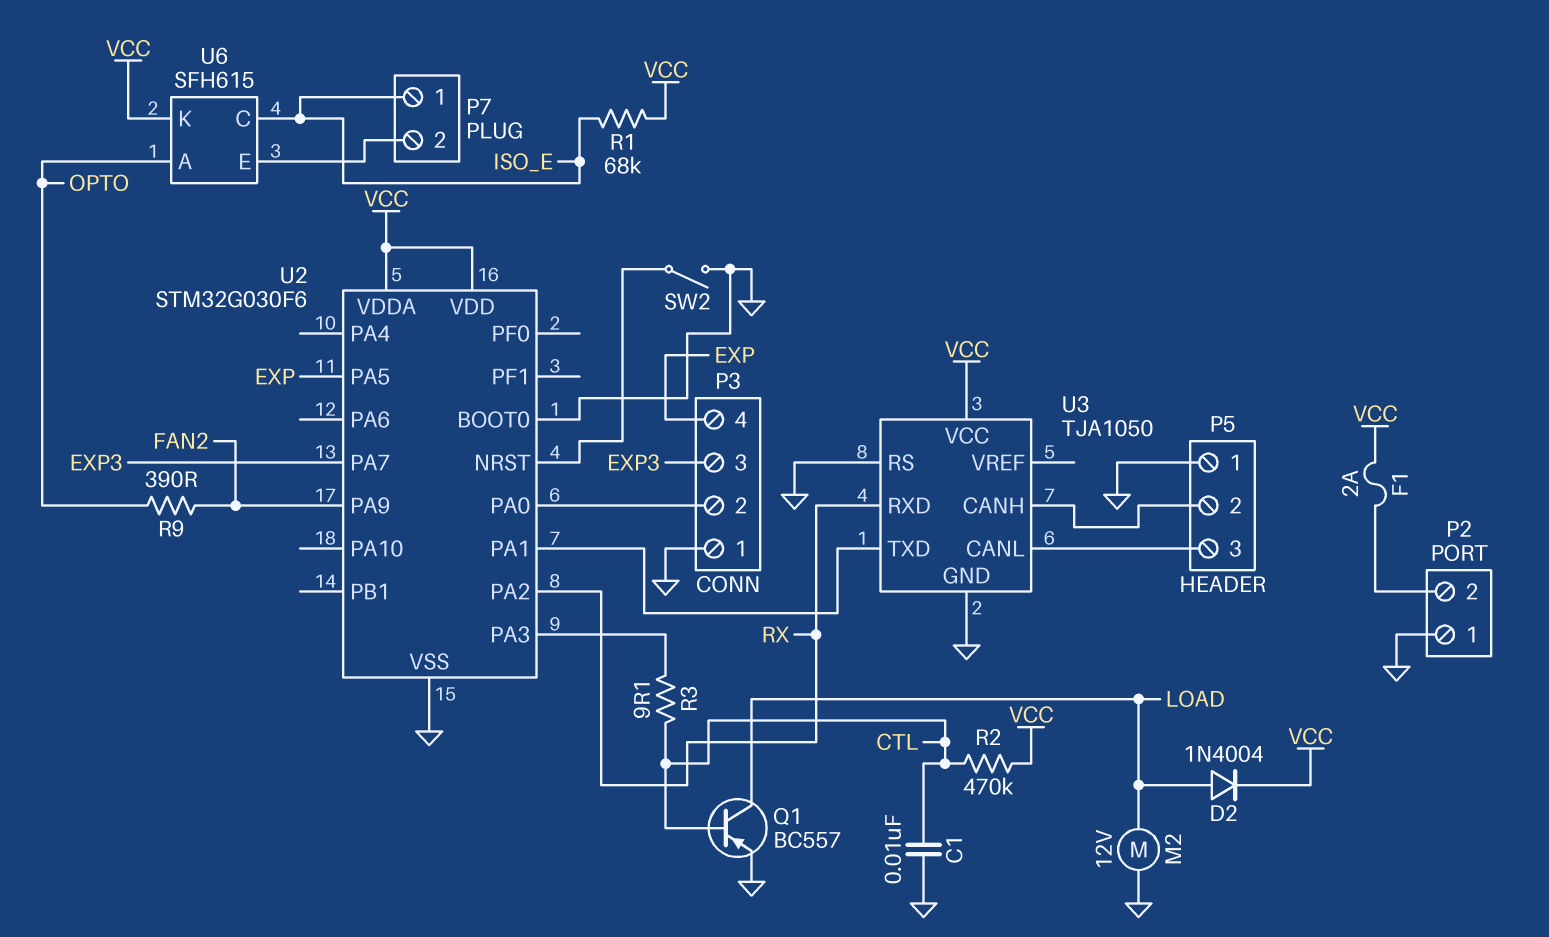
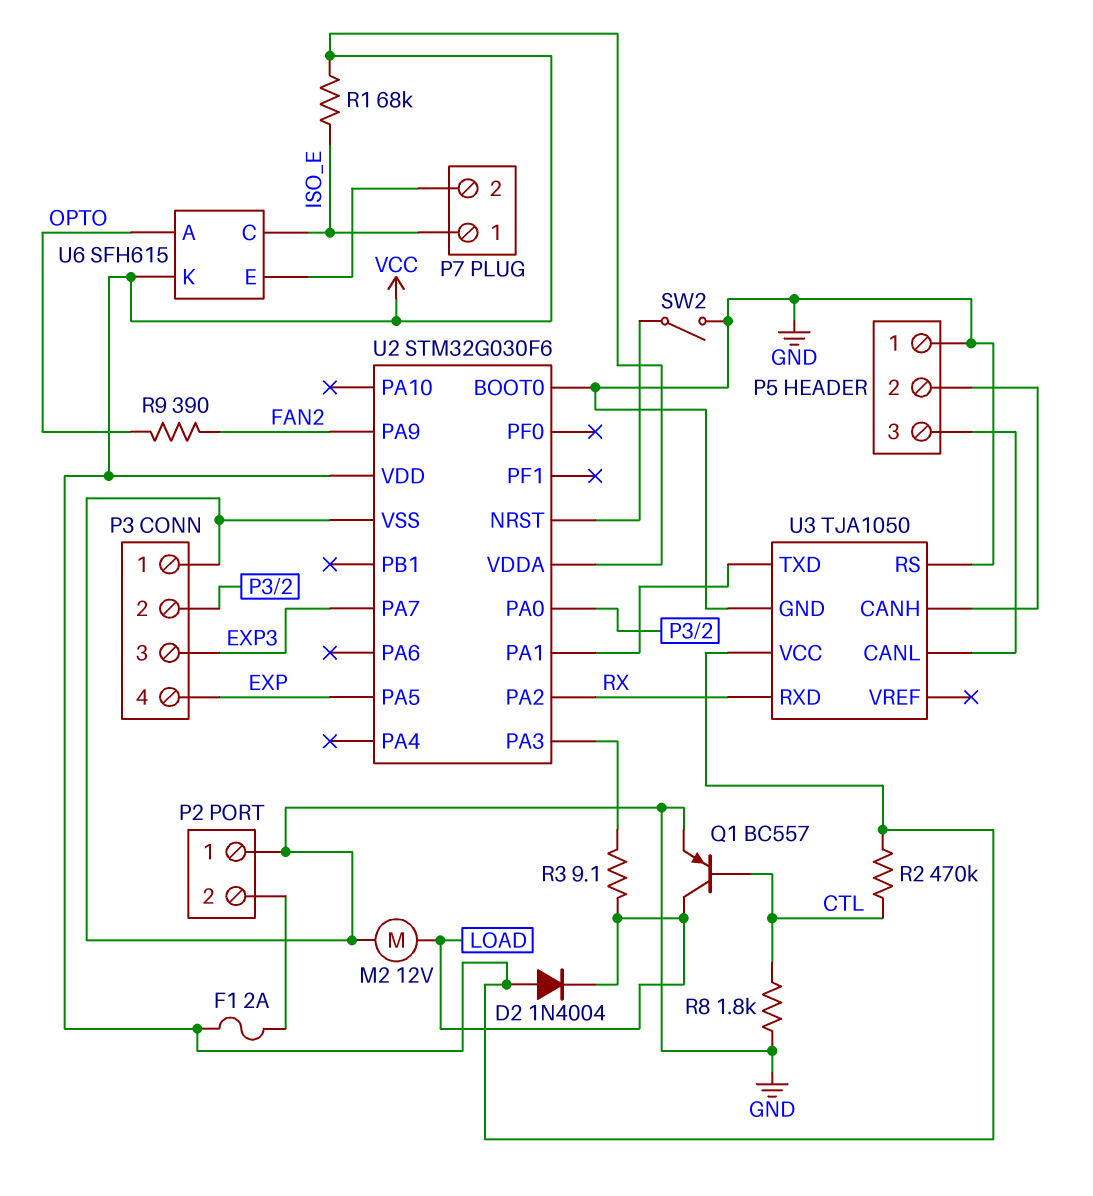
C1: 10nF (CTL, GND) -> none
D2: diode 1N4004 (A LOAD, K VCC) -> diode 1N4004 (A VCC, K LOAD)
R3: 9.1 (CTL, U2/PA3) -> 9.1 (LOAD, U2/PA3)
R8: none -> 1.8k (CTL, GND)

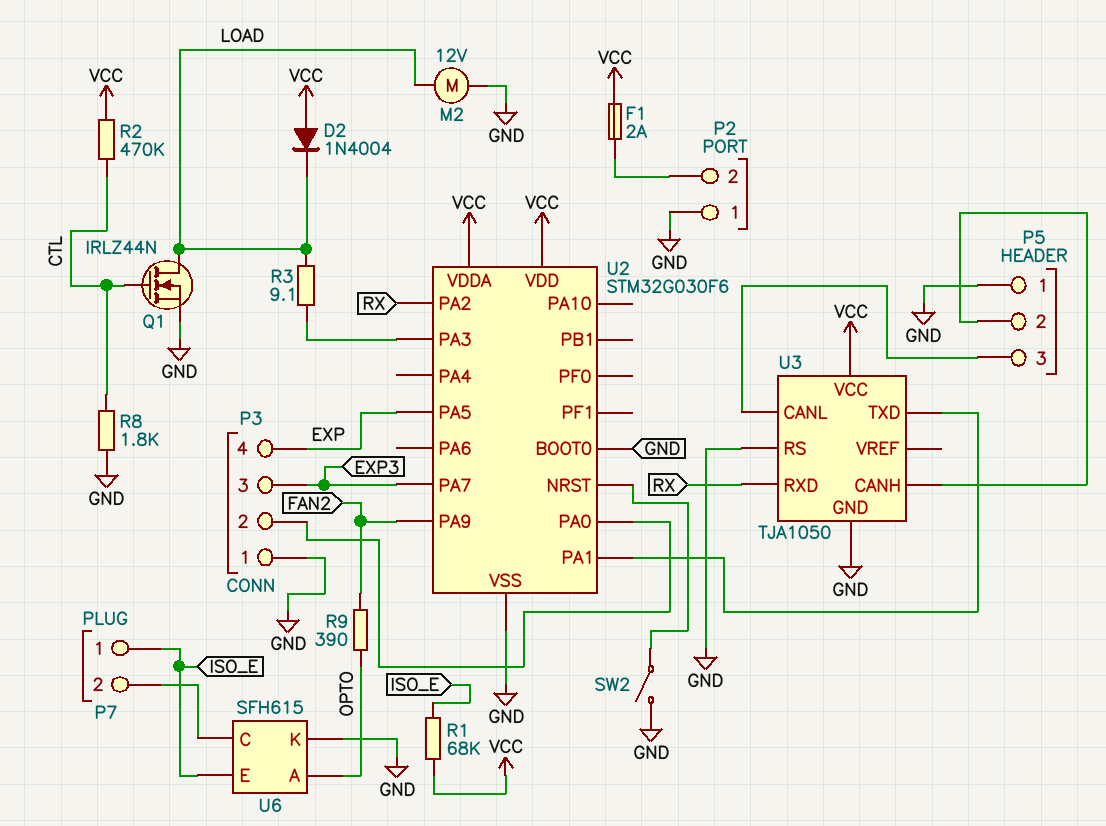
Q1: PNP BC557 (B CTL, C LOAD, E GND) -> NMOS IRLZ44N (G CTL, D LOAD, S GND)
U6 pin C: ISO_E -> P7/2
U6 pin E: P7/2 -> ISO_E
U6 pin K: VCC -> GND

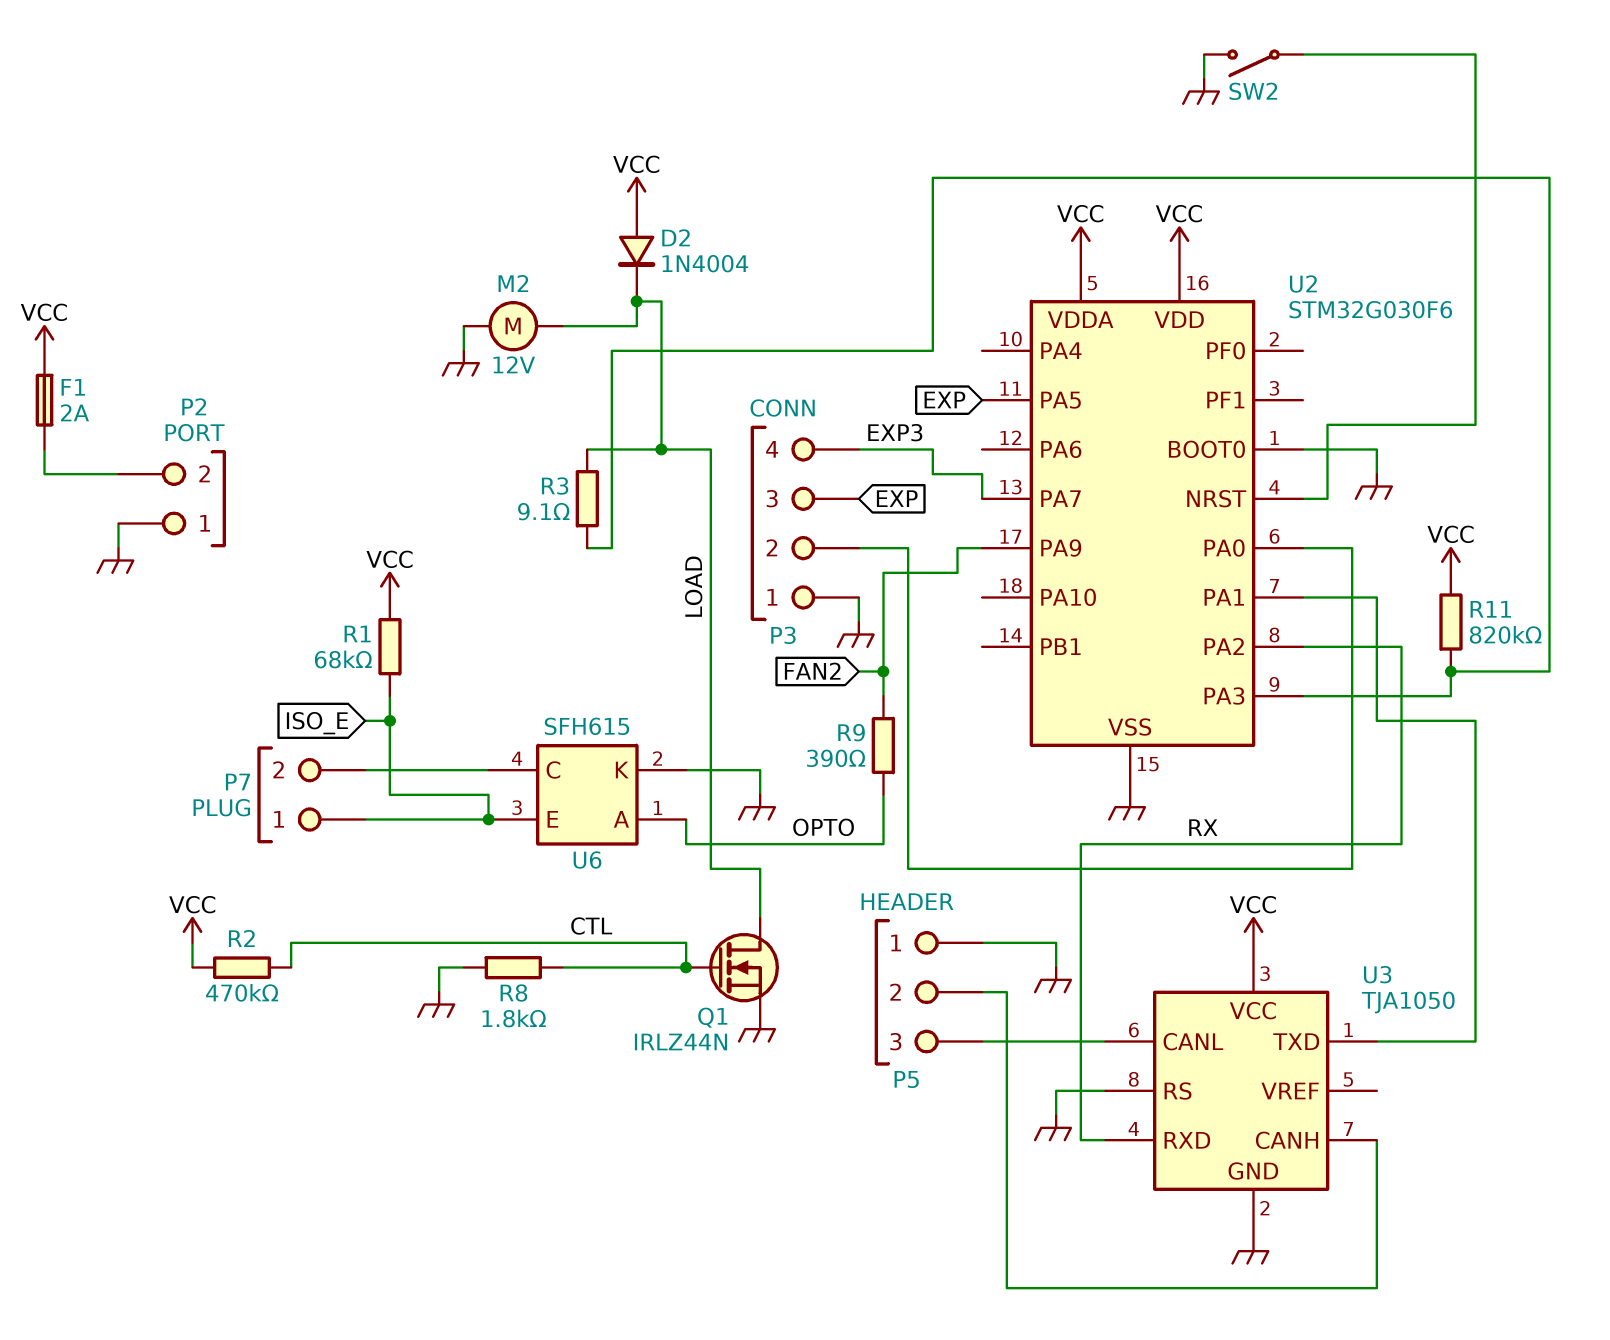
P3 pin 3: EXP3 -> EXP
P3 pin 4: EXP -> EXP3
R11: none -> 820k (U2/PA3, VCC)

